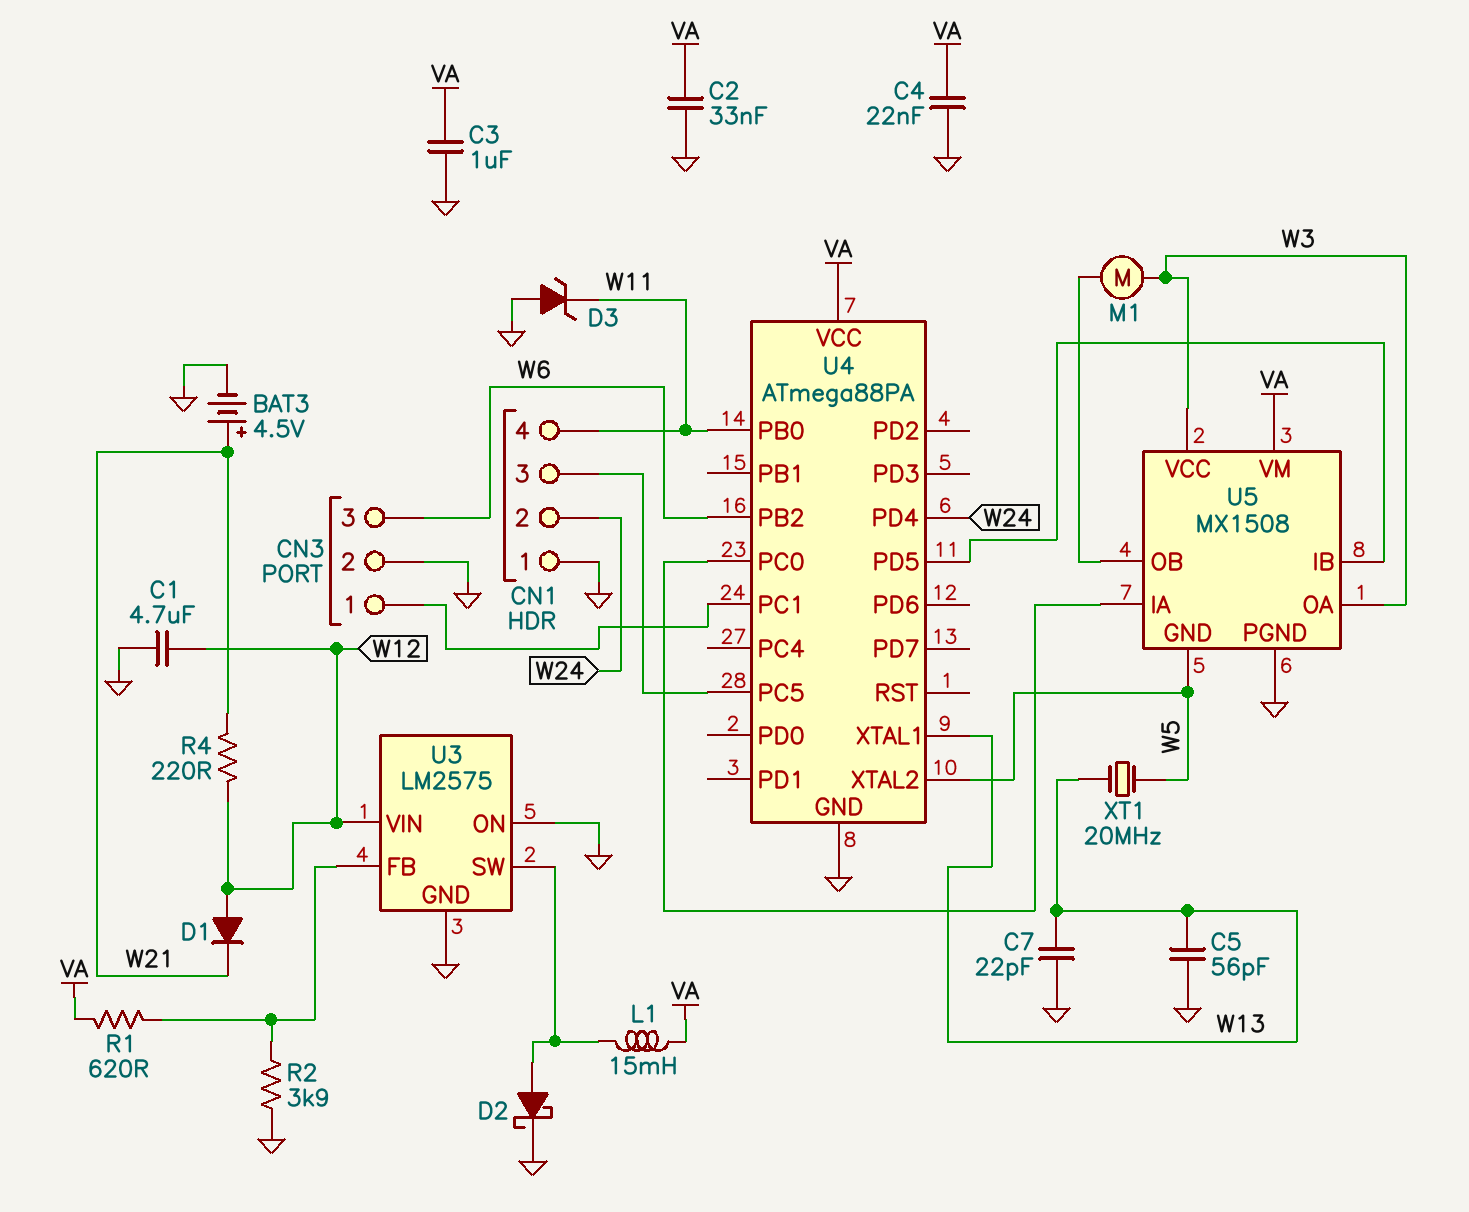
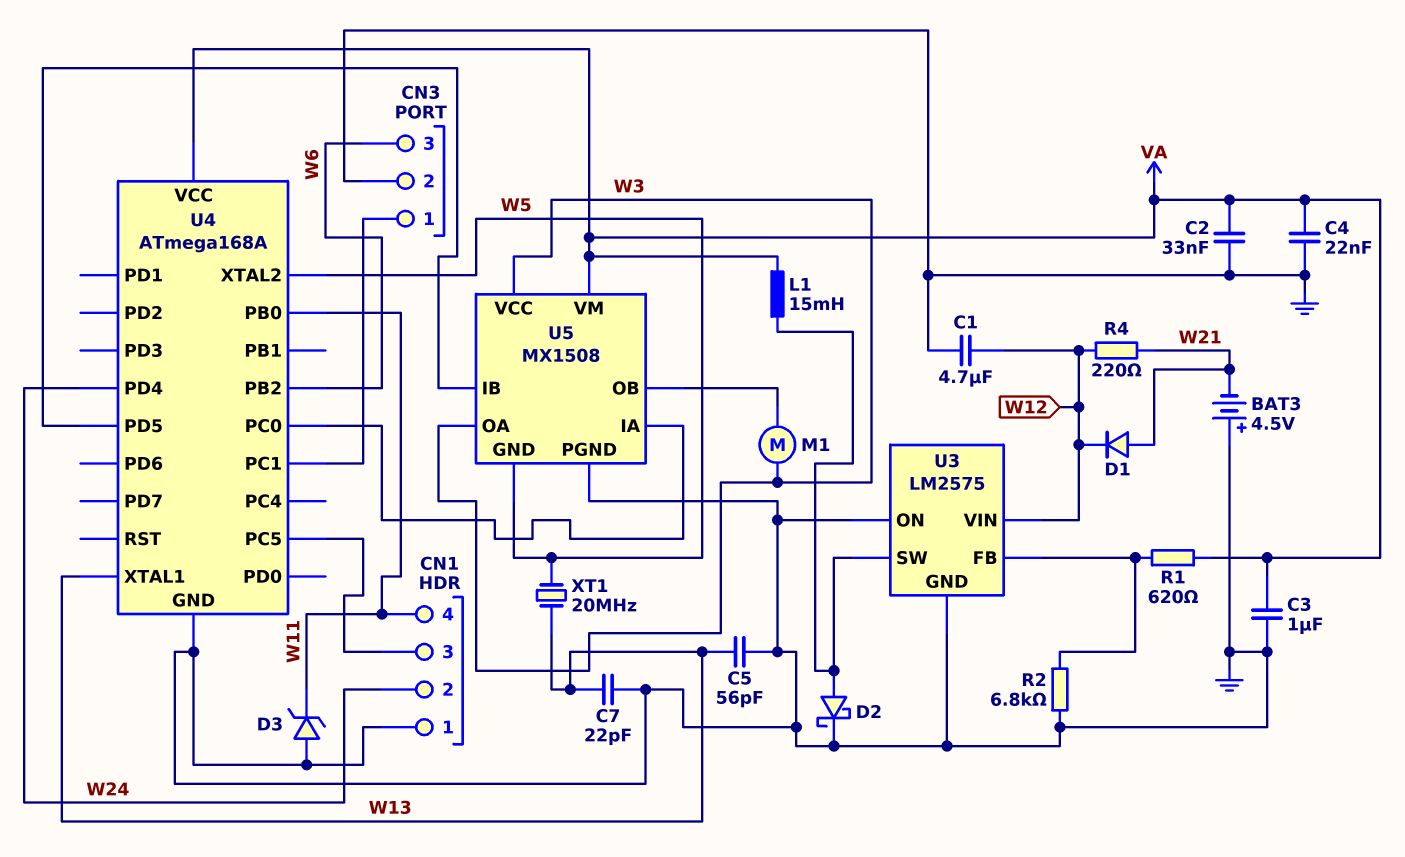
BAT3: 4.5V (plus W21, minus GND) -> 4.5V (plus GND, minus W21)
D1: diode (A W12, K W21) -> diode (A W21, K W12)
R2: 3.9k (GND, U3/FB) -> 6.8k (GND, U3/FB)
U4: ATmega88PA -> ATmega168A

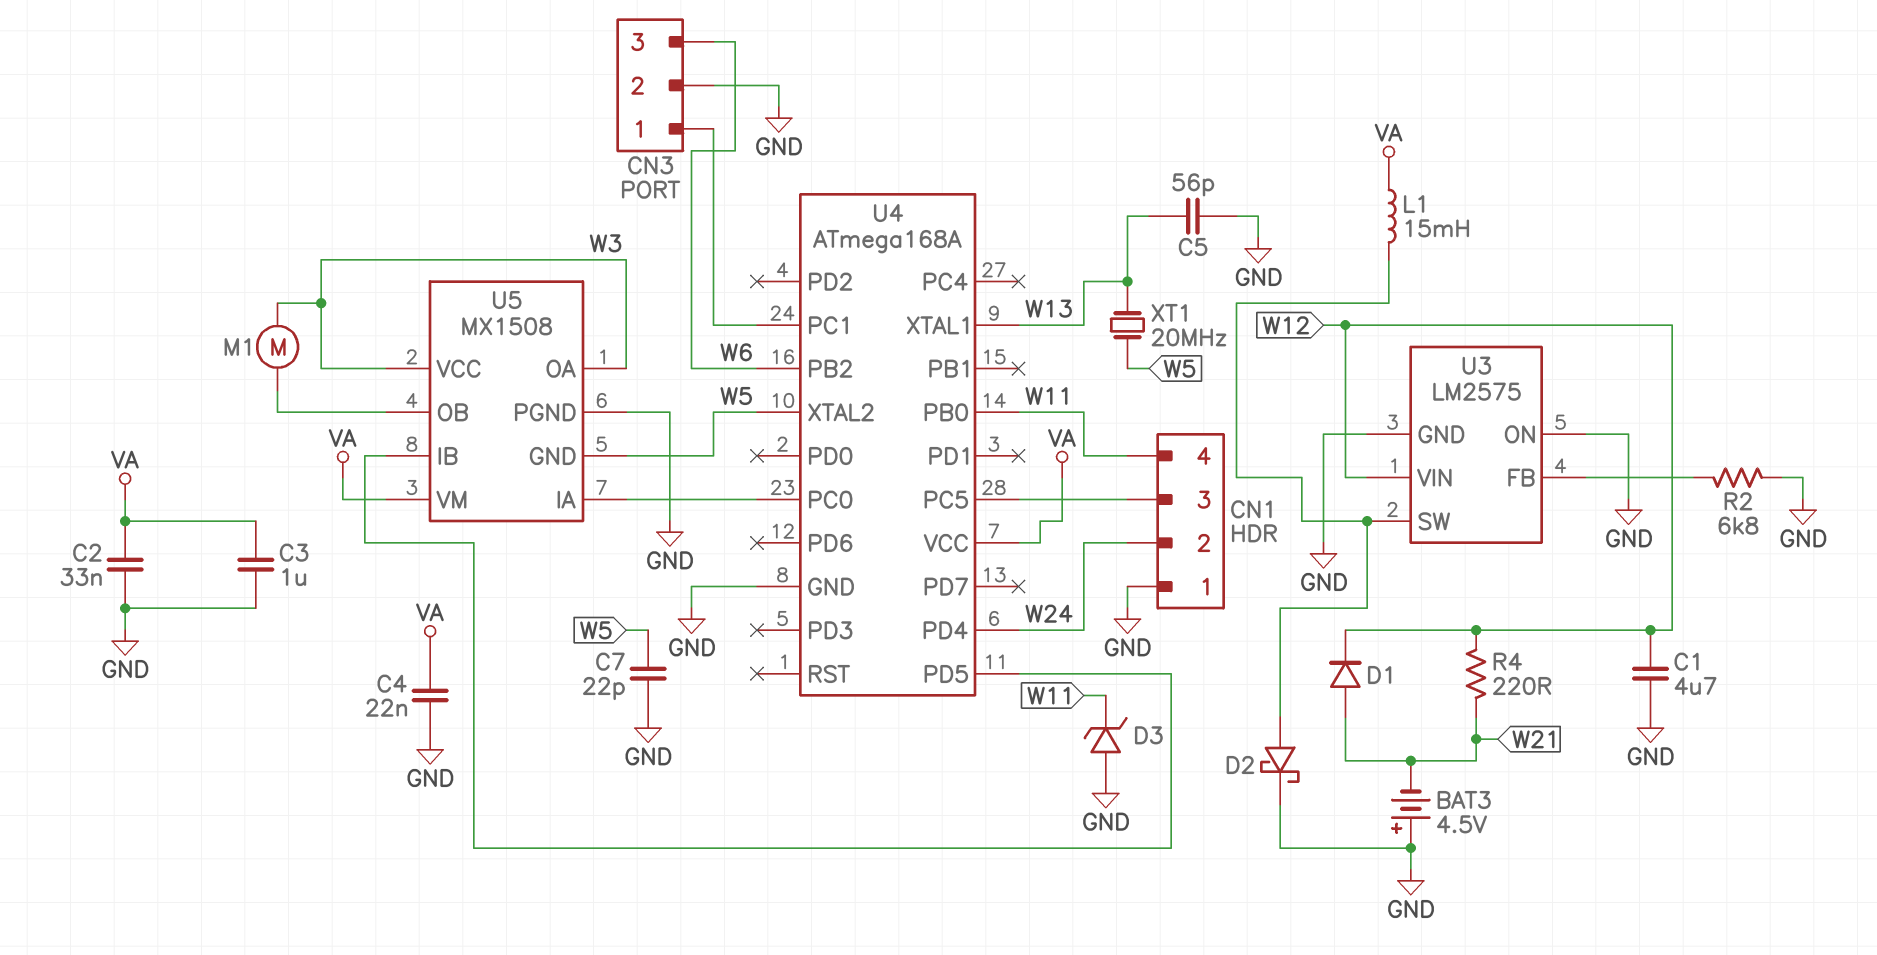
C7: 22pF (GND, W13) -> 22pF (GND, W5)
R1: 620 (U3/FB, VA) -> none

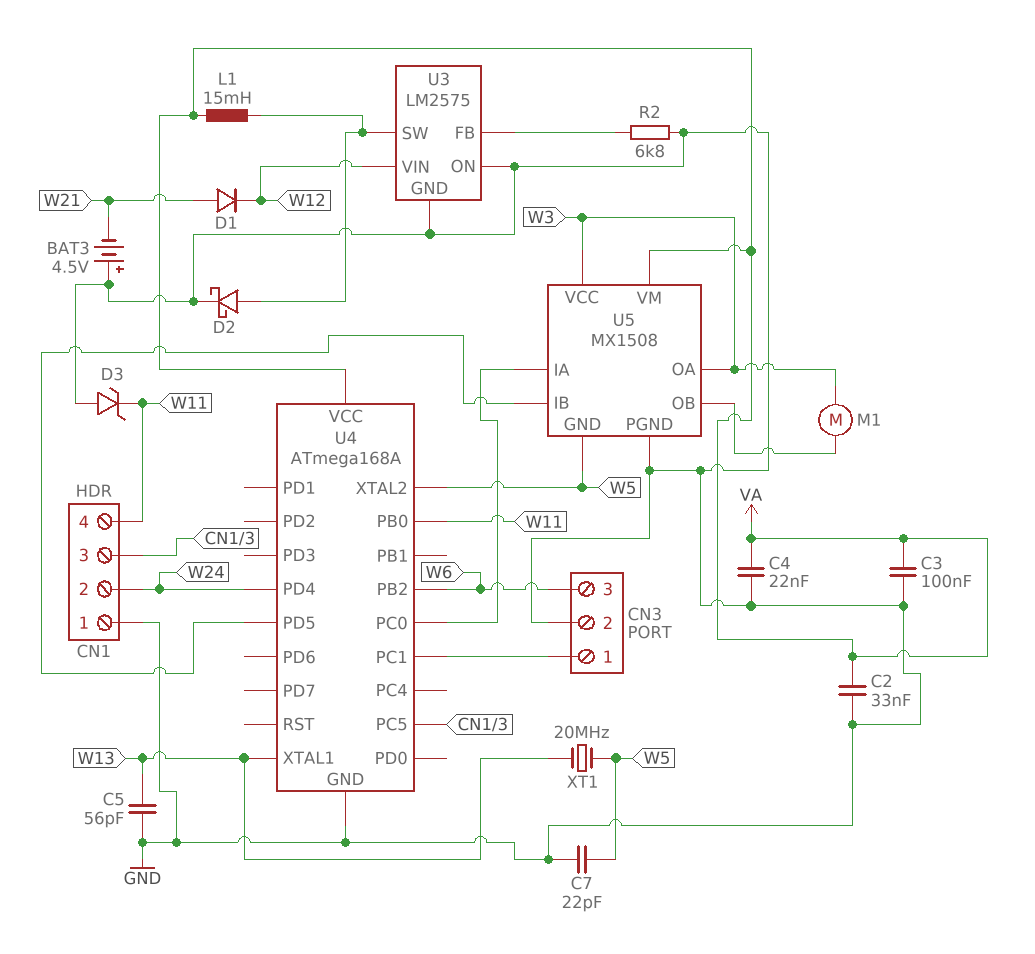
C1: 4.7uF (GND, W12) -> none
C3: 1uF (GND, VA) -> 100nF (GND, VA)
R4: 220 (W12, W21) -> none

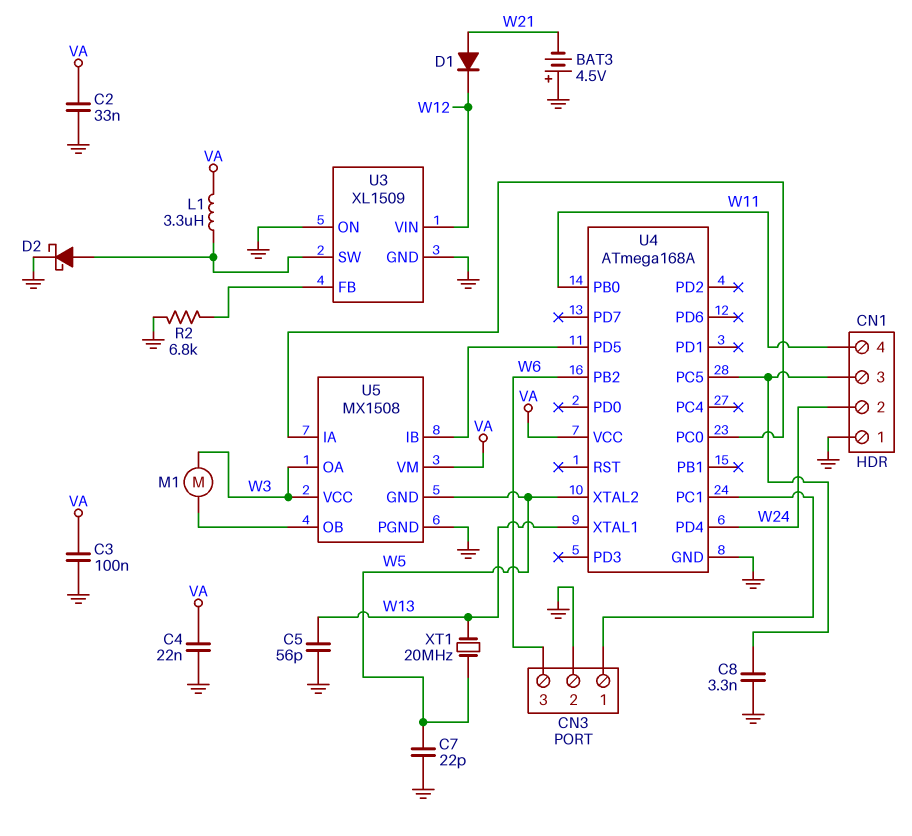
C8: none -> 3.3nF (CN1/3, GND)
D3: zener (A GND, K W11) -> none
L1: 15mH (U3/SW, VA) -> 3.3uH (U3/SW, VA)
U3: LM2575 -> XL1509

